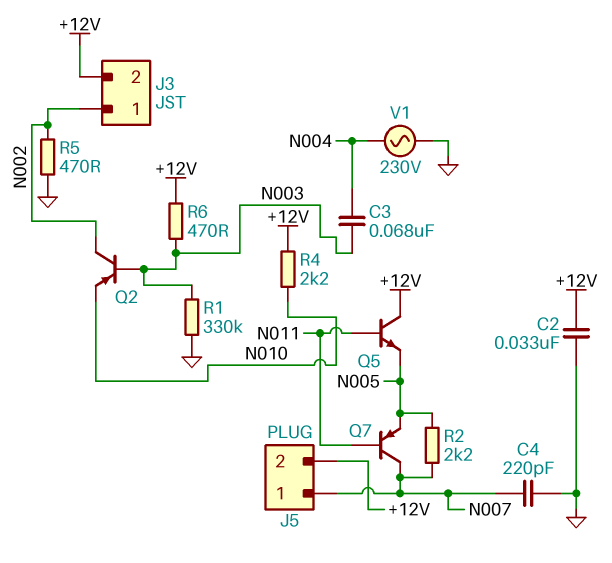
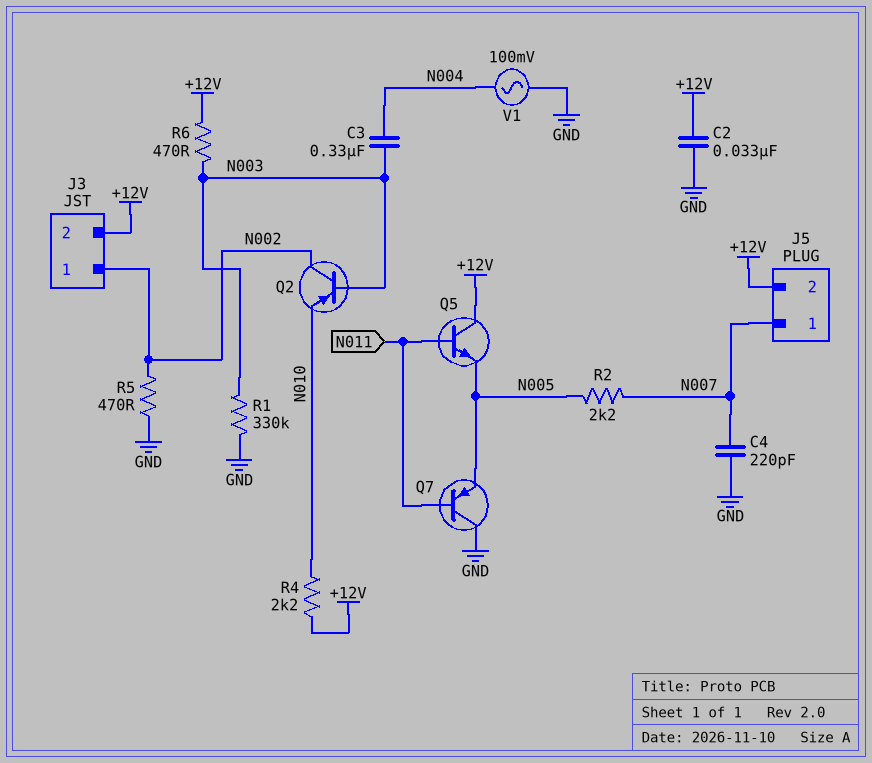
C3: 68nF (N003, N004) -> 330nF (N003, N004)
Q7: PNP (B N011, C N007, E N005) -> PNP (B N011, C GND, E N005)
V1: AC 230V (GND, N004) -> AC 100mV (GND, N004)

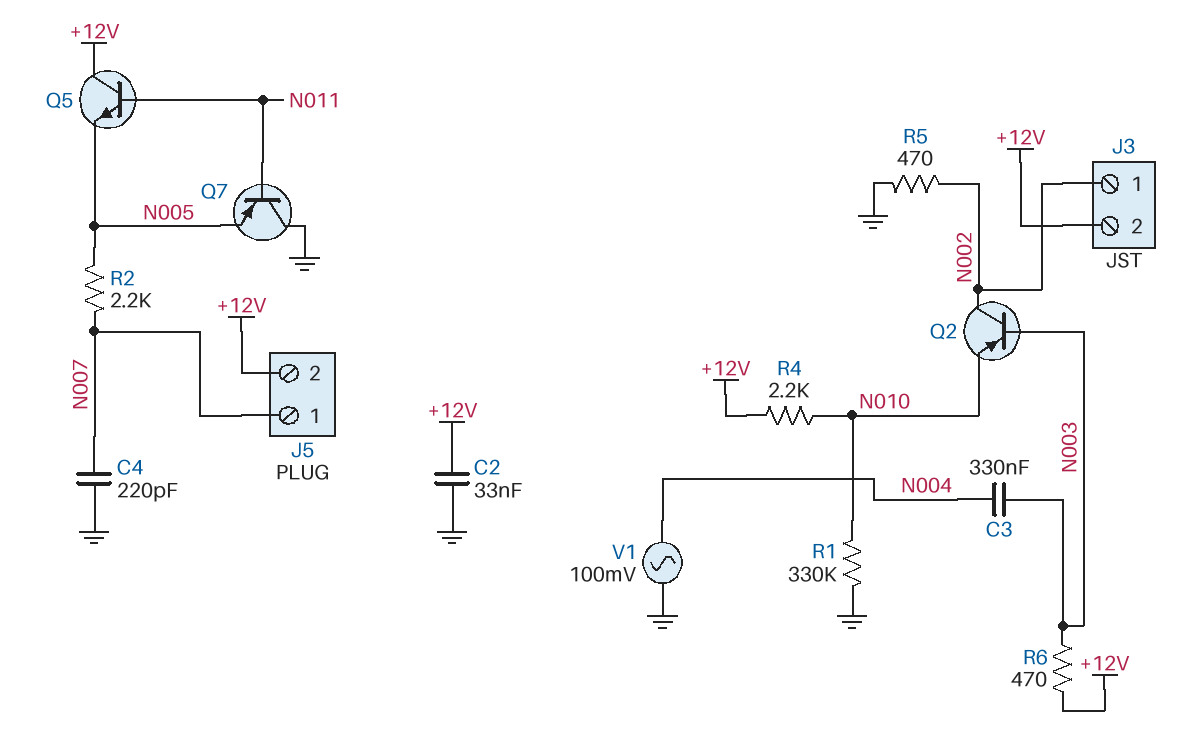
R1: 330k (GND, N003) -> 330k (GND, N010)

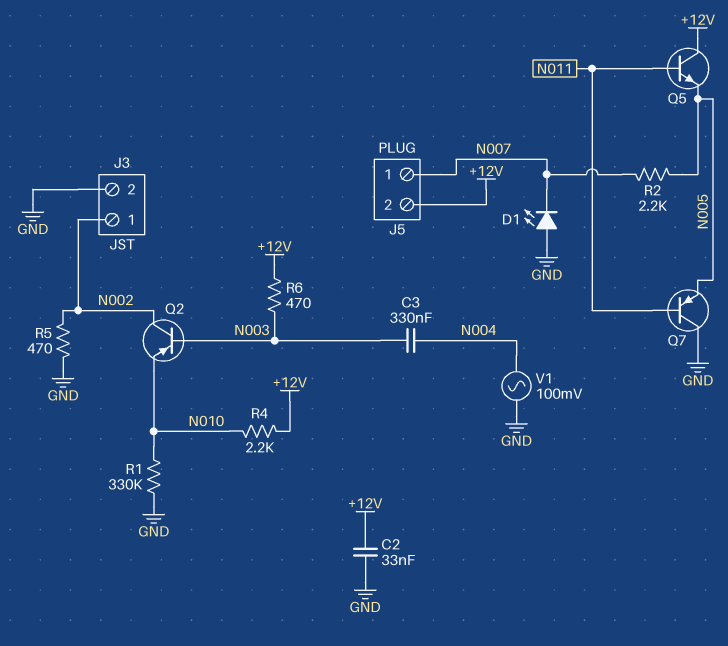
C4: 220pF (GND, N007) -> none
D1: none -> LED (A GND, K N007)
J3 pin 2: +12V -> GND

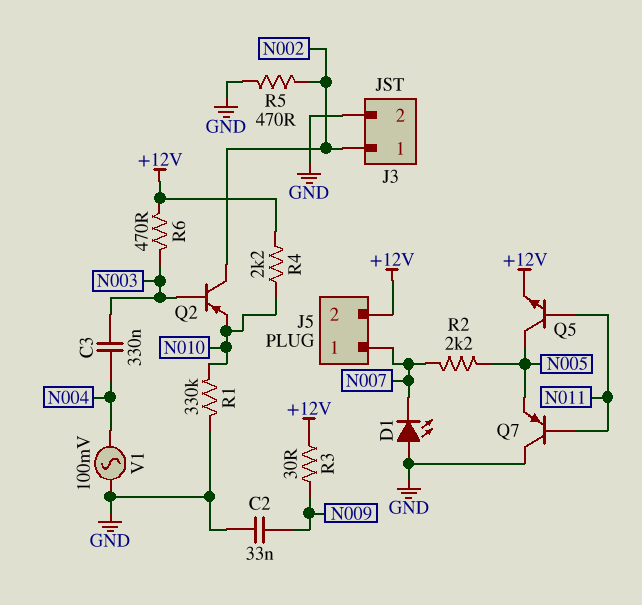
C2: 33nF (+12V, GND) -> 33nF (GND, N009)
Q5: NPN (B N011, C +12V, E N005) -> NPN (B N011, C N005, E +12V)
R3: none -> 30 (+12V, N009)

